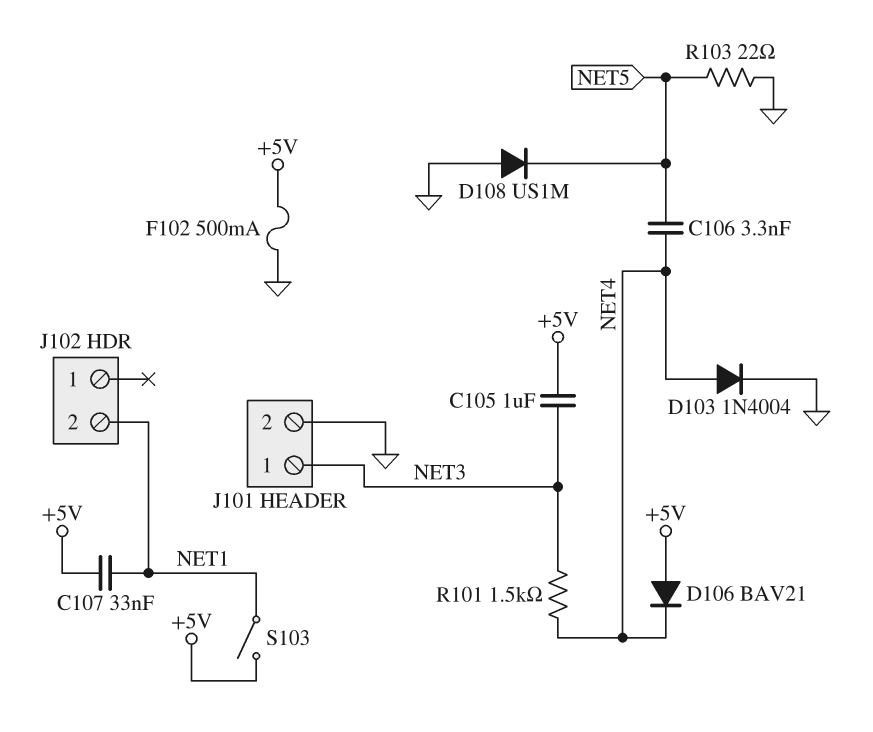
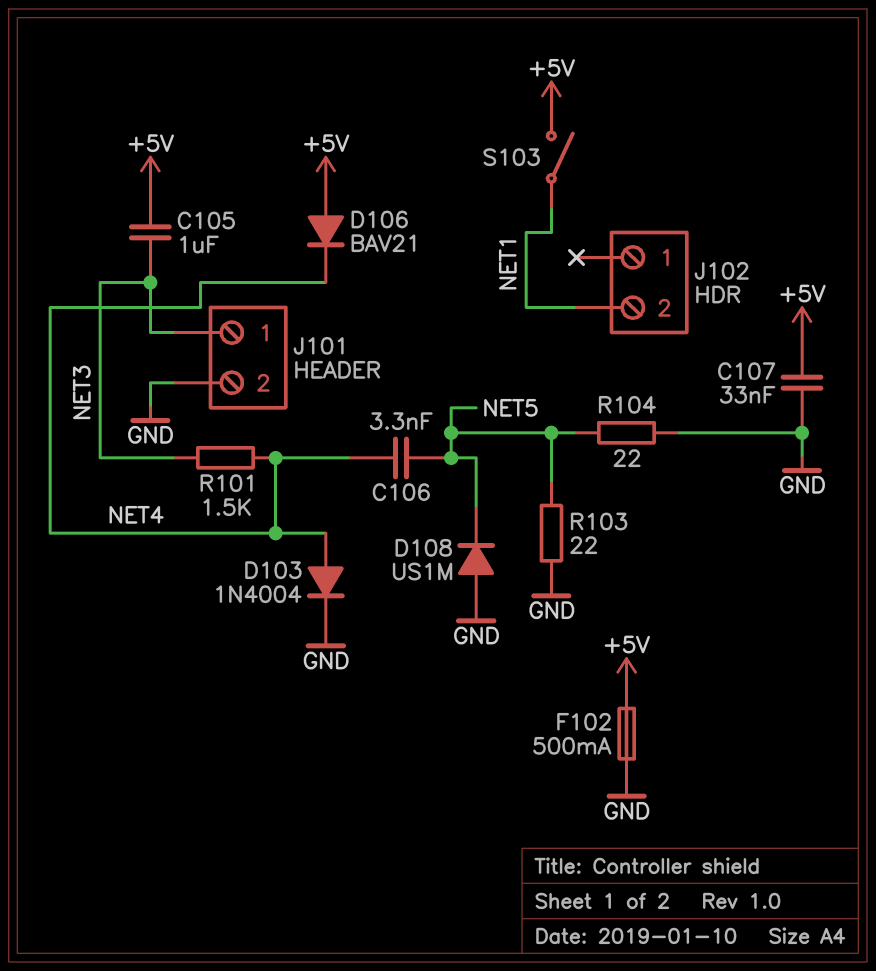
C107: 33nF (+5V, NET1) -> 33nF (+5V, GND)
R104: none -> 22 (GND, NET5)

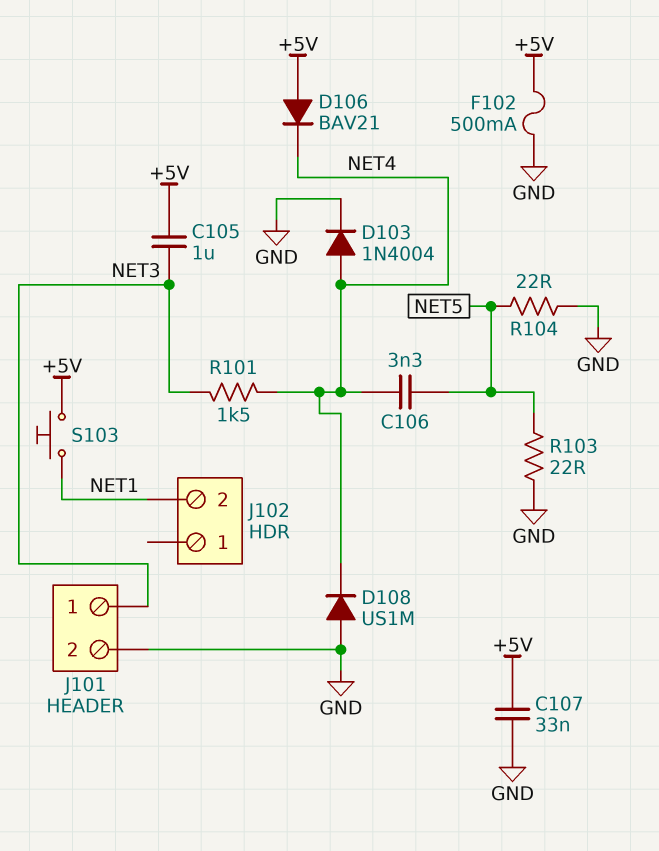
D108: diode US1M (A GND, K NET5) -> diode US1M (A GND, K NET4)
S103: switch (+5V, NET1) -> button (+5V, NET1)

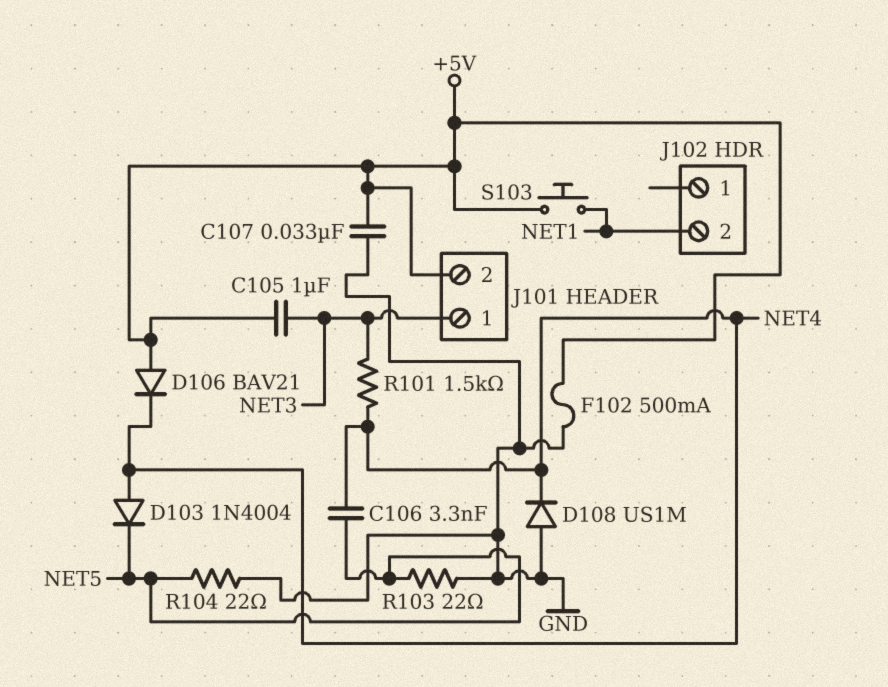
D103: diode 1N4004 (A NET4, K GND) -> diode 1N4004 (A NET4, K NET5)
J101 pin 2: GND -> +5V

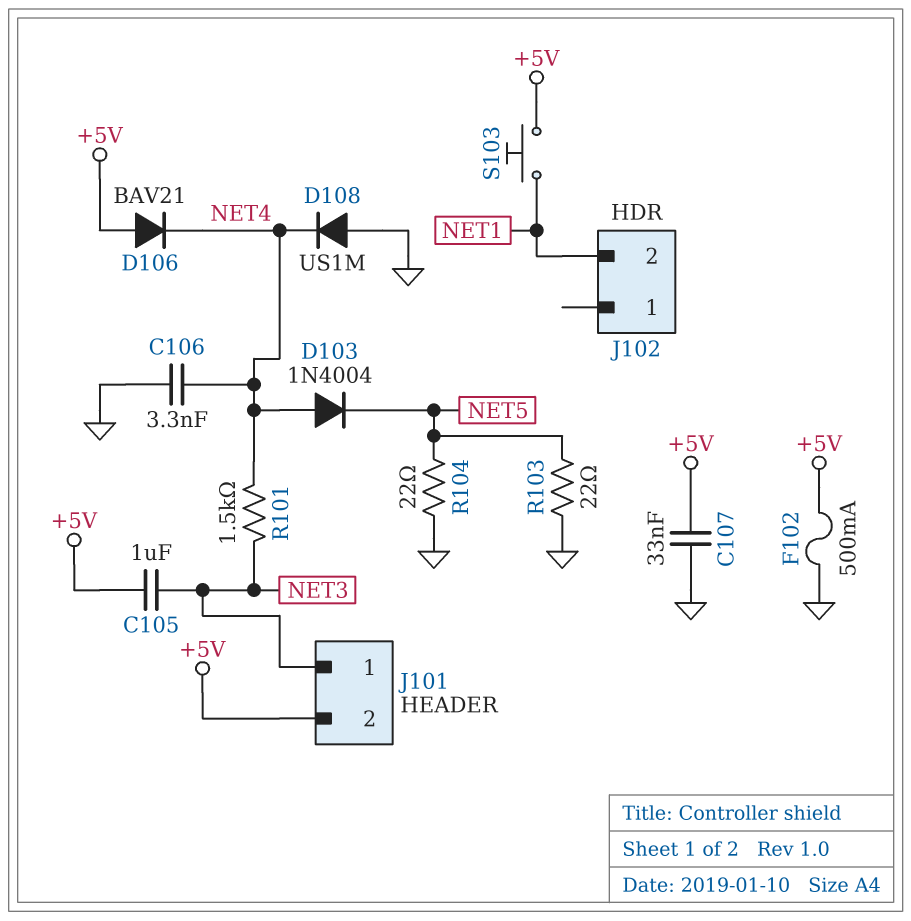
C106: 3.3nF (NET4, NET5) -> 3.3nF (GND, NET4)

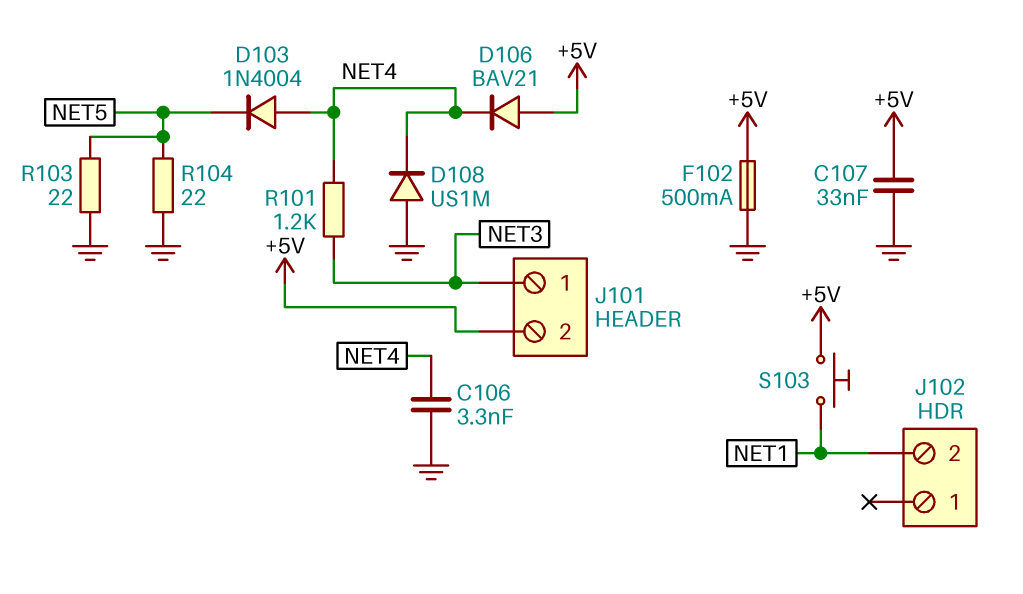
C105: 1uF (+5V, NET3) -> none
R101: 1.5k (NET3, NET4) -> 1.2k (NET3, NET4)

